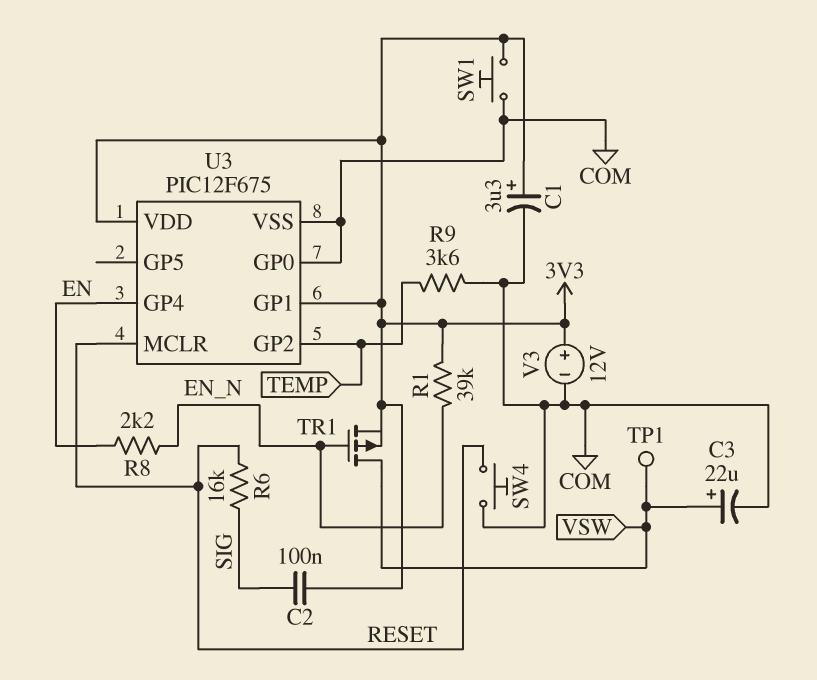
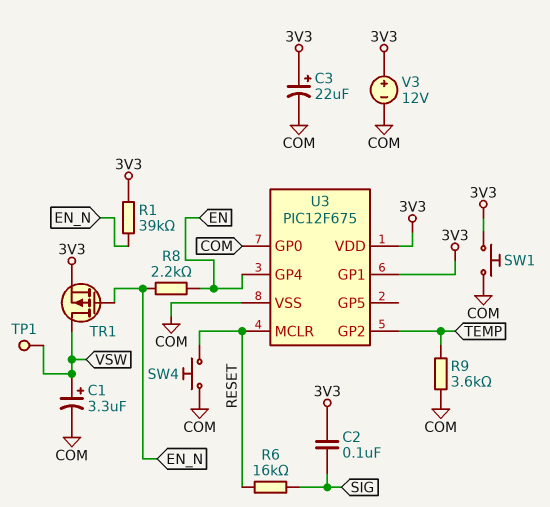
C1: 3.3uF (plus 3V3, minus COM) -> 3.3uF (plus VSW, minus COM)
C3: 22uF (plus VSW, minus COM) -> 22uF (plus 3V3, minus COM)

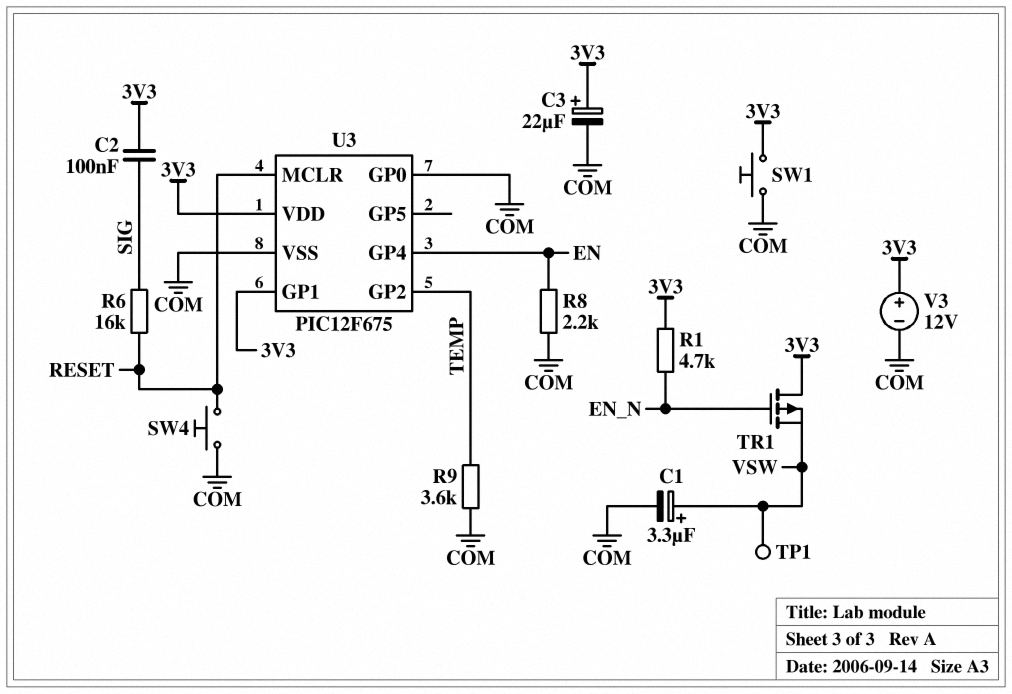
R1: 39k (3V3, EN_N) -> 4.7k (3V3, EN_N)
R8: 2.2k (EN, EN_N) -> 2.2k (COM, EN)
TR1: PMOS (G EN_N, D VSW, S 3V3) -> PMOS (G EN_N, D 3V3, S VSW)

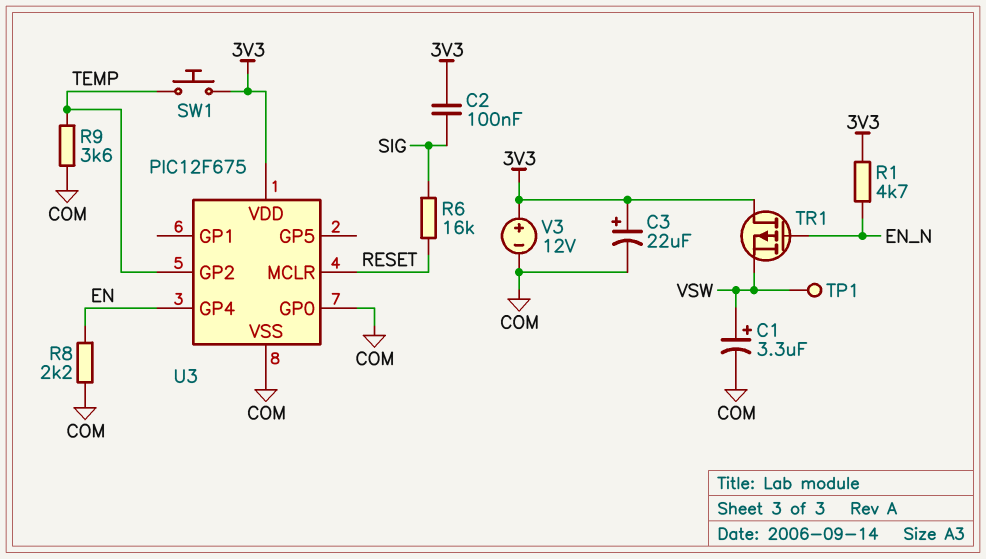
SW1: button (3V3, COM) -> button (3V3, TEMP)
SW4: button (COM, RESET) -> none
U3 pin GP1: 3V3 -> none

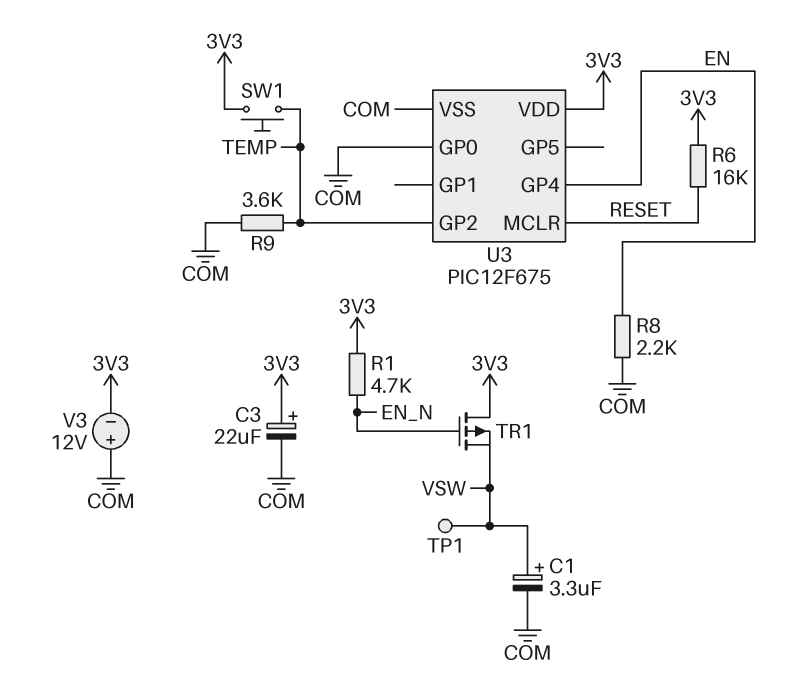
C2: 100nF (3V3, SIG) -> none
R6: 16k (RESET, SIG) -> 16k (3V3, RESET)
V3: 12V (plus 3V3, minus COM) -> 12V (plus COM, minus 3V3)

